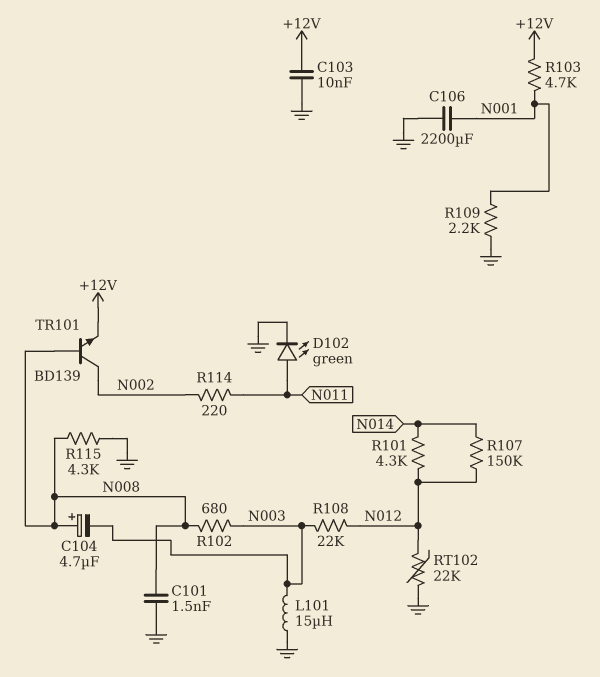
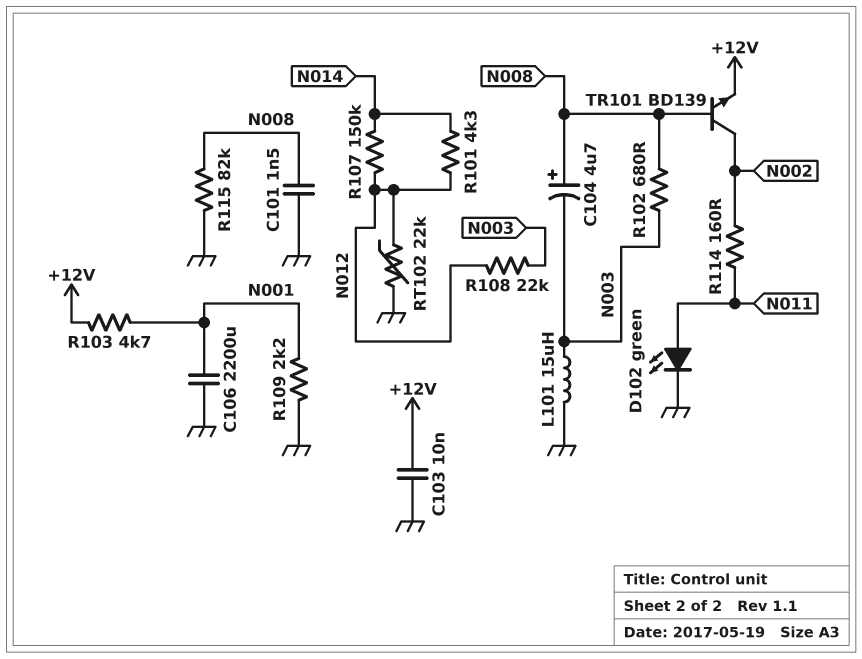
R114: 220 (N002, N011) -> 160 (N002, N011)
R115: 4.3k (GND, N008) -> 82k (GND, N008)

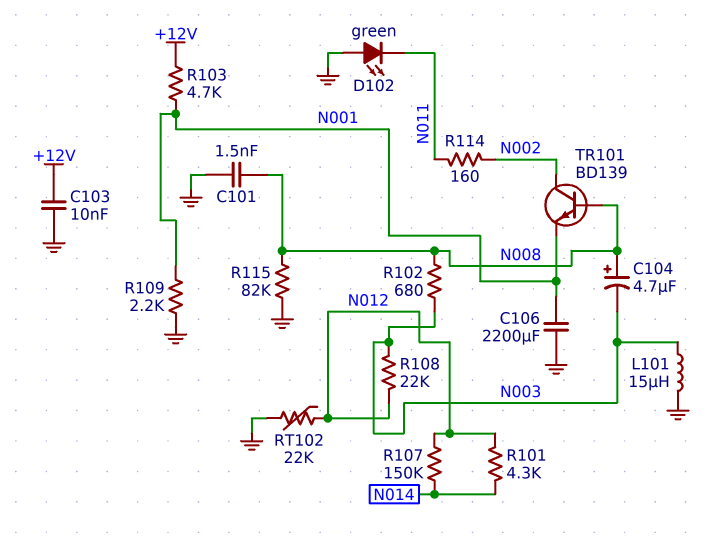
D102: LED green (A N011, K GND) -> LED green (A GND, K N011)
TR101: NPN BD139 (B N008, C N002, E +12V) -> NPN BD139 (B N008, C N002, E N001)

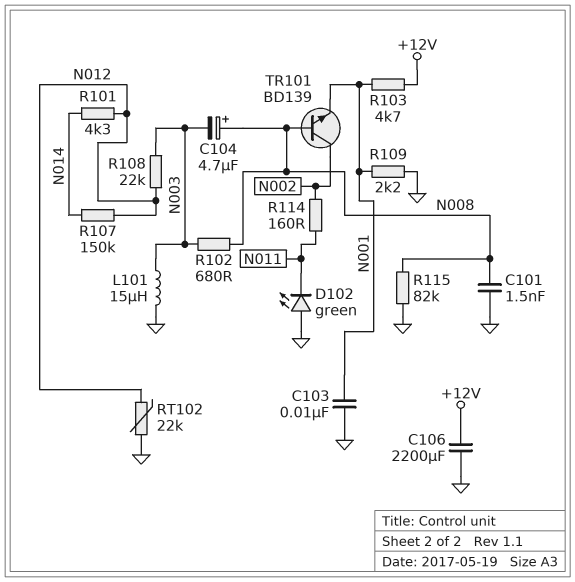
C103: 10nF (+12V, GND) -> 10nF (GND, N001)
C106: 2200uF (GND, N001) -> 2200uF (+12V, GND)

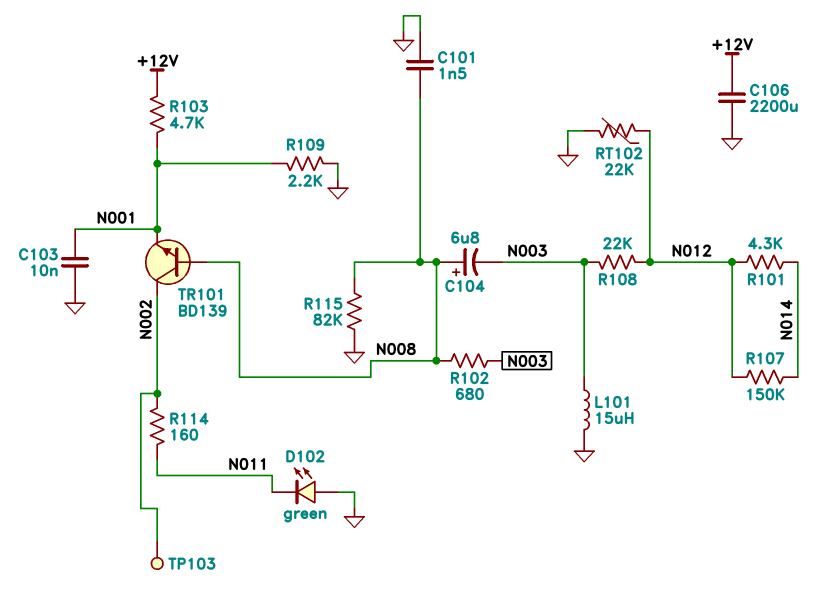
C104: 4.7uF (plus N008, minus N003) -> 6.8uF (plus N008, minus N003)
TP103: none -> test point (N002)

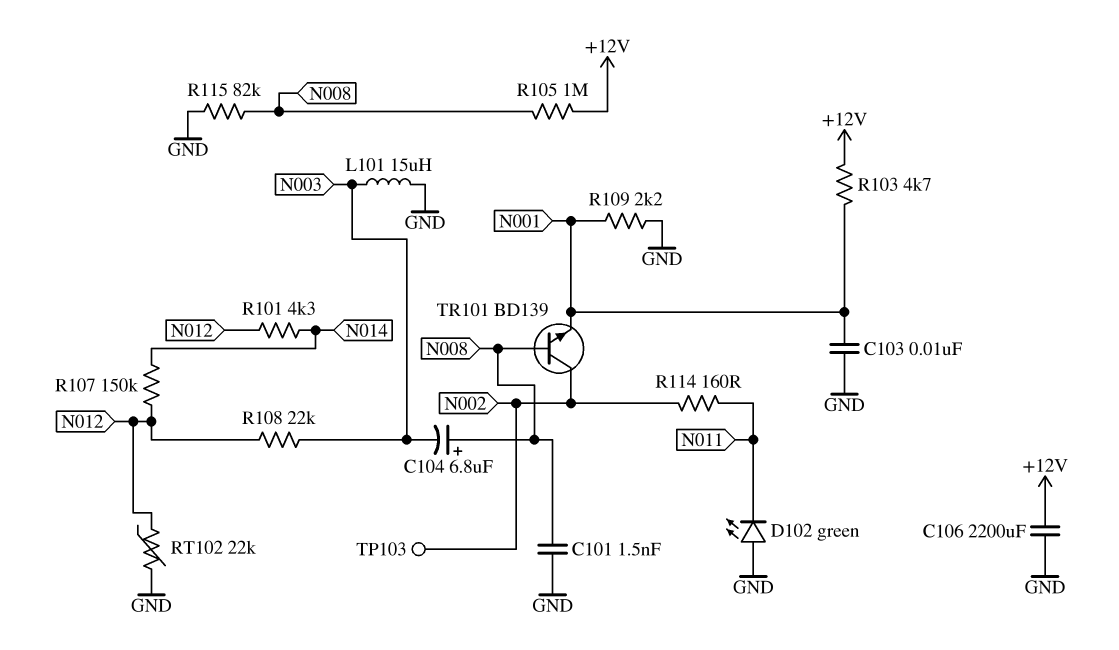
R102: 680 (N003, N008) -> none
R105: none -> 1M (+12V, N008)

